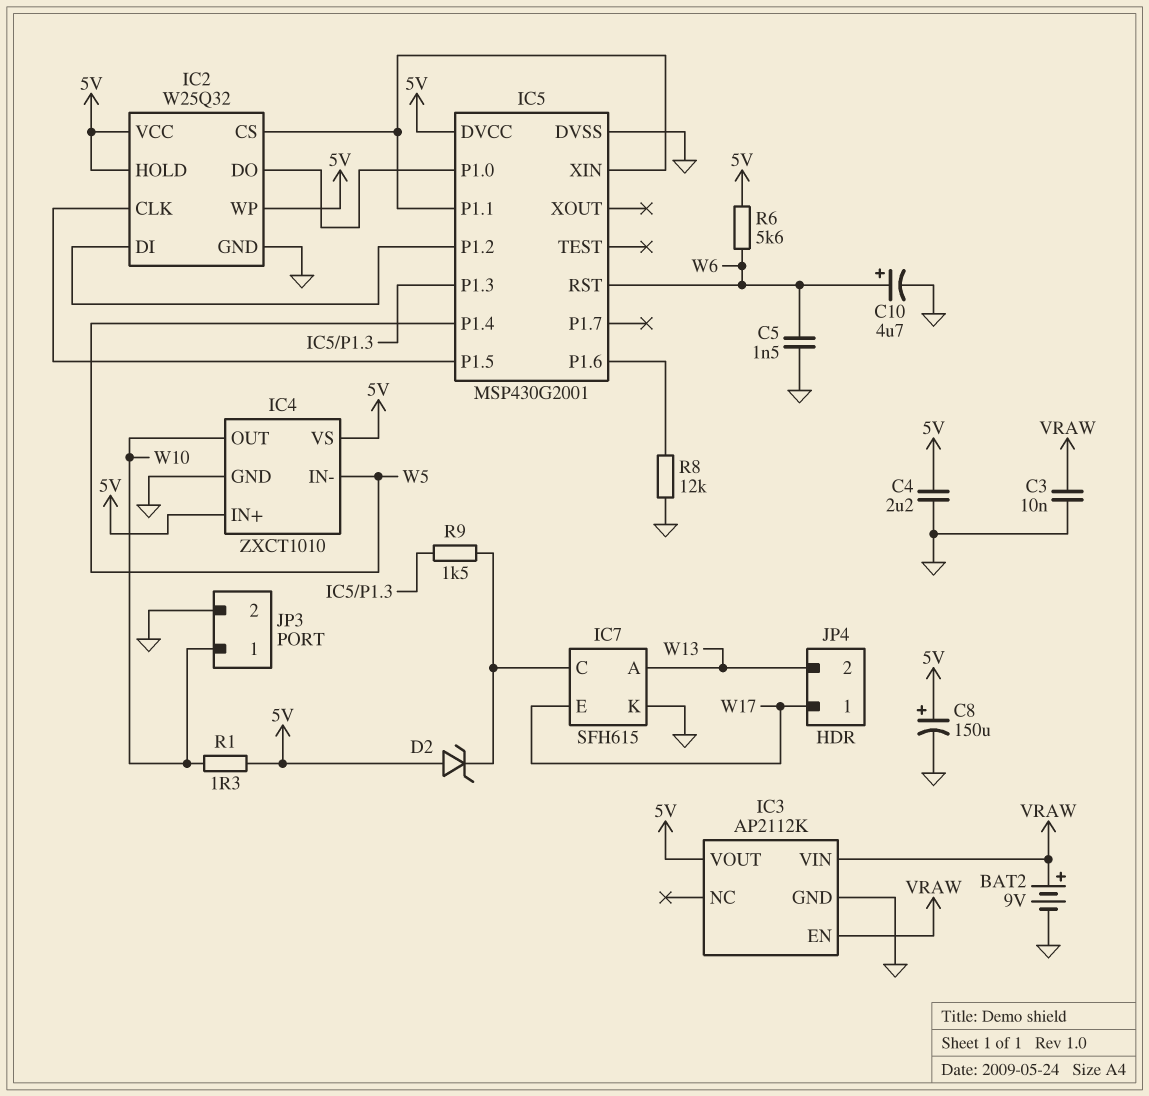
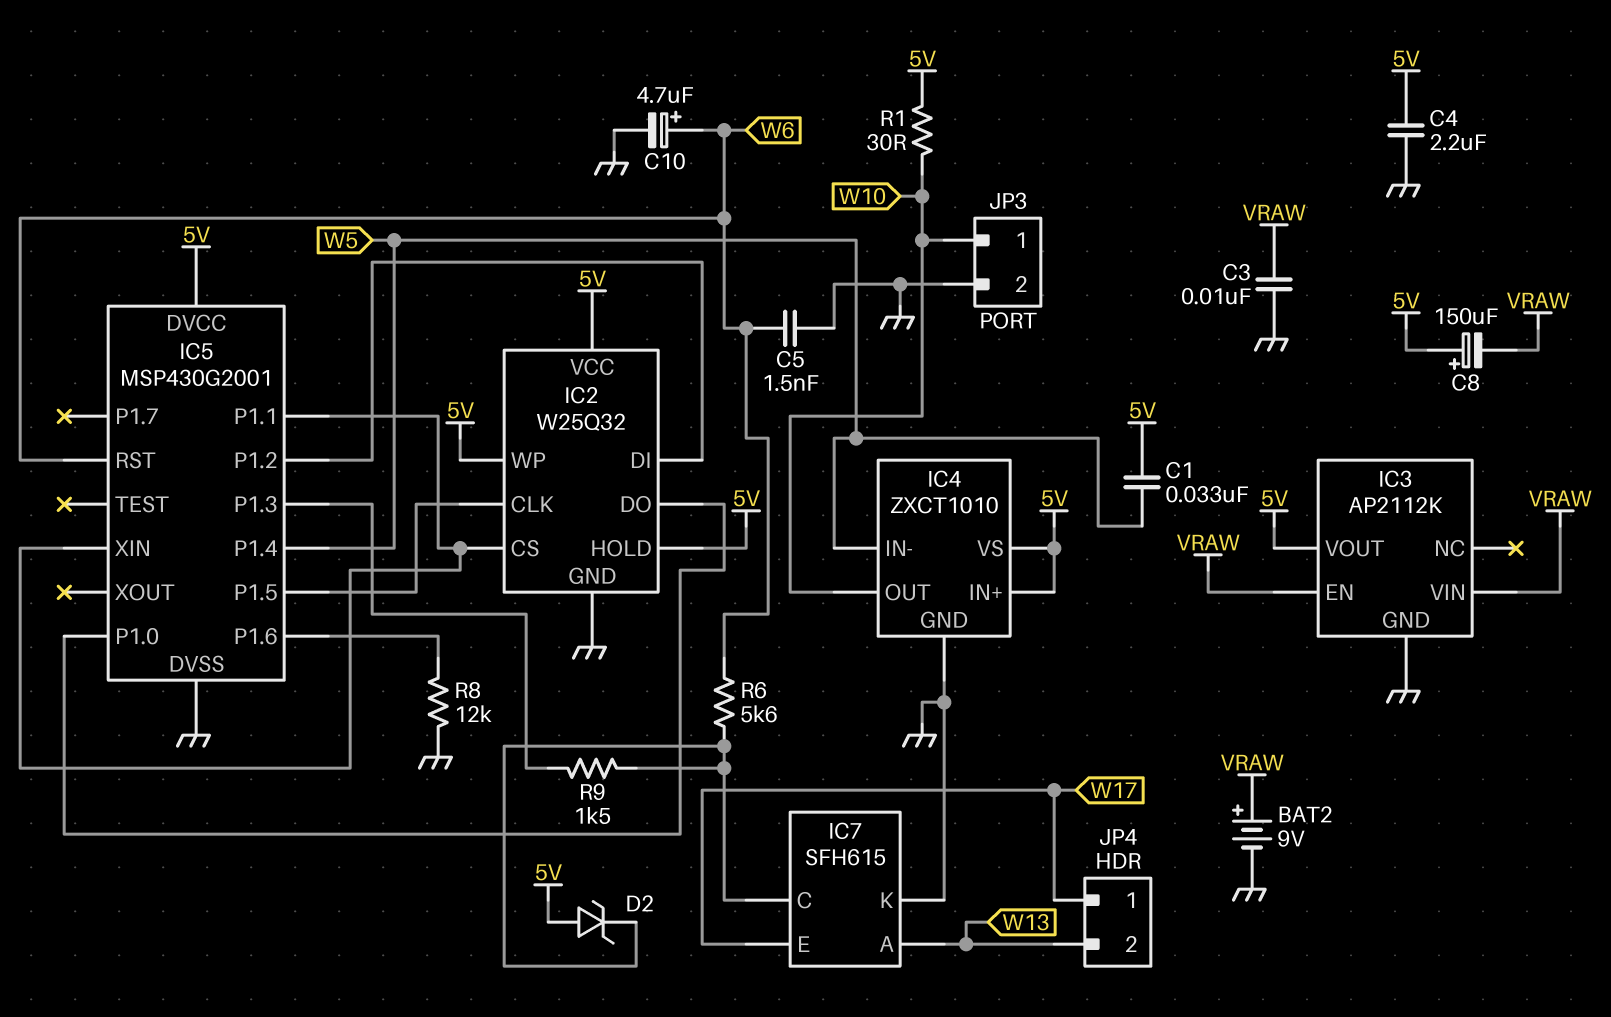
C1: none -> 33nF (5V, W5)
C8: 150uF (plus 5V, minus GND) -> 150uF (plus 5V, minus VRAW)
R1: 1.3 (5V, W10) -> 30 (5V, W10)
R6: 5.6k (5V, W6) -> 5.6k (IC7/C, W6)

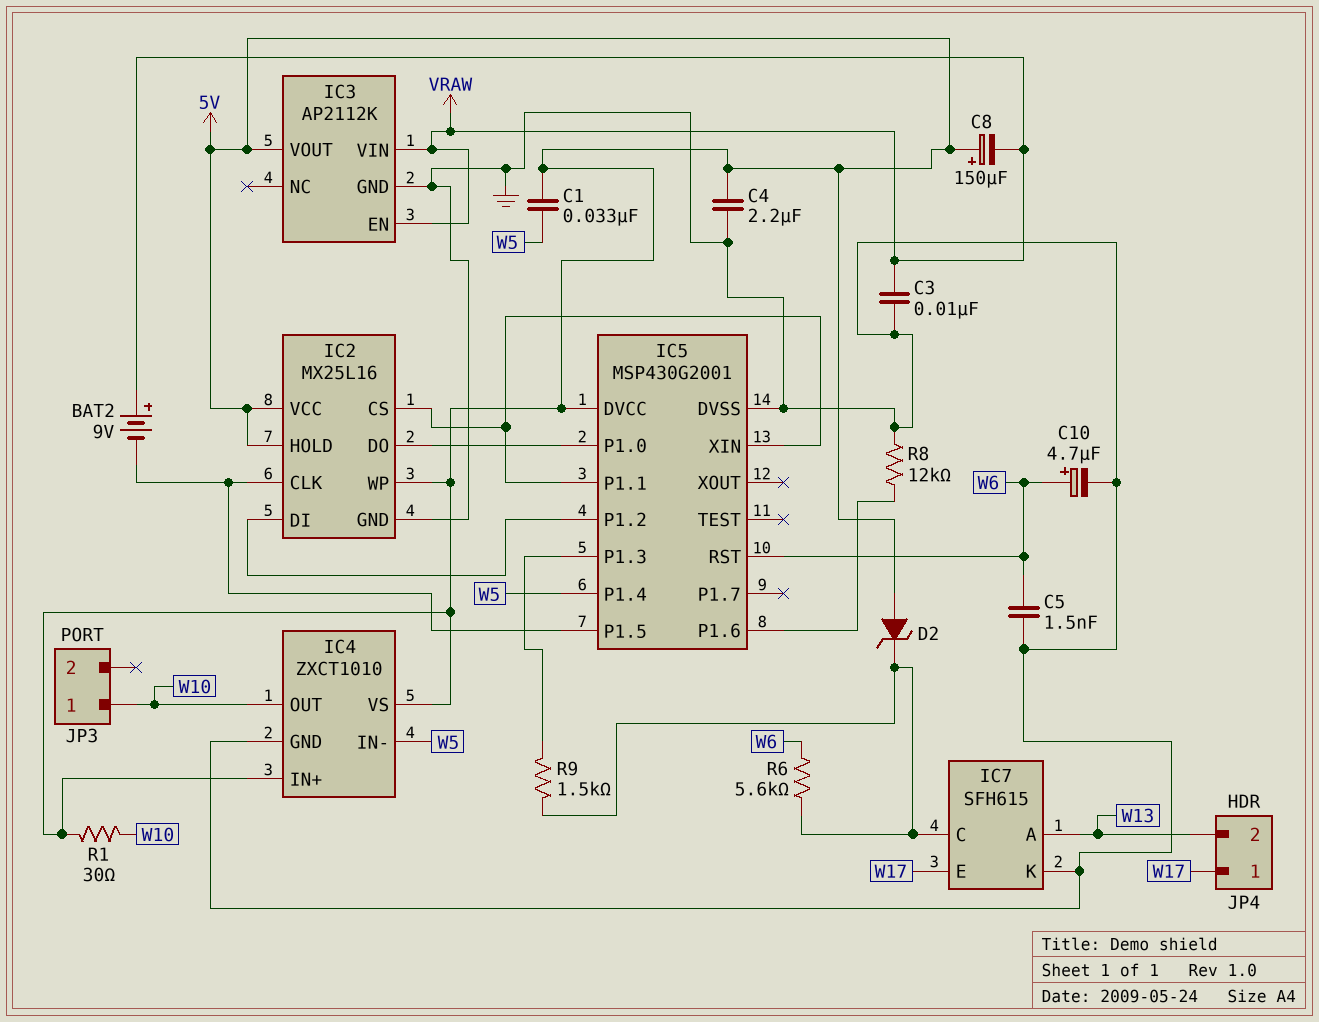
BAT2: 9V (plus VRAW, minus GND) -> 9V (plus VRAW, minus IC2/CLK)
IC2: W25Q32 -> MX25L16
JP3 pin 2: GND -> none

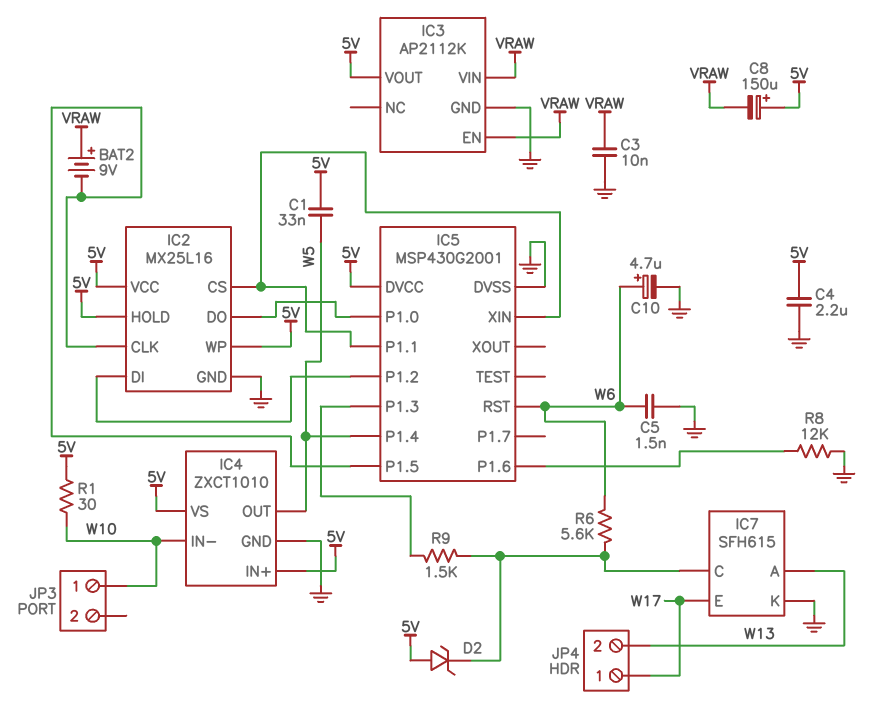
IC4 pin IN-: W5 -> W10
IC4 pin OUT: W10 -> W5

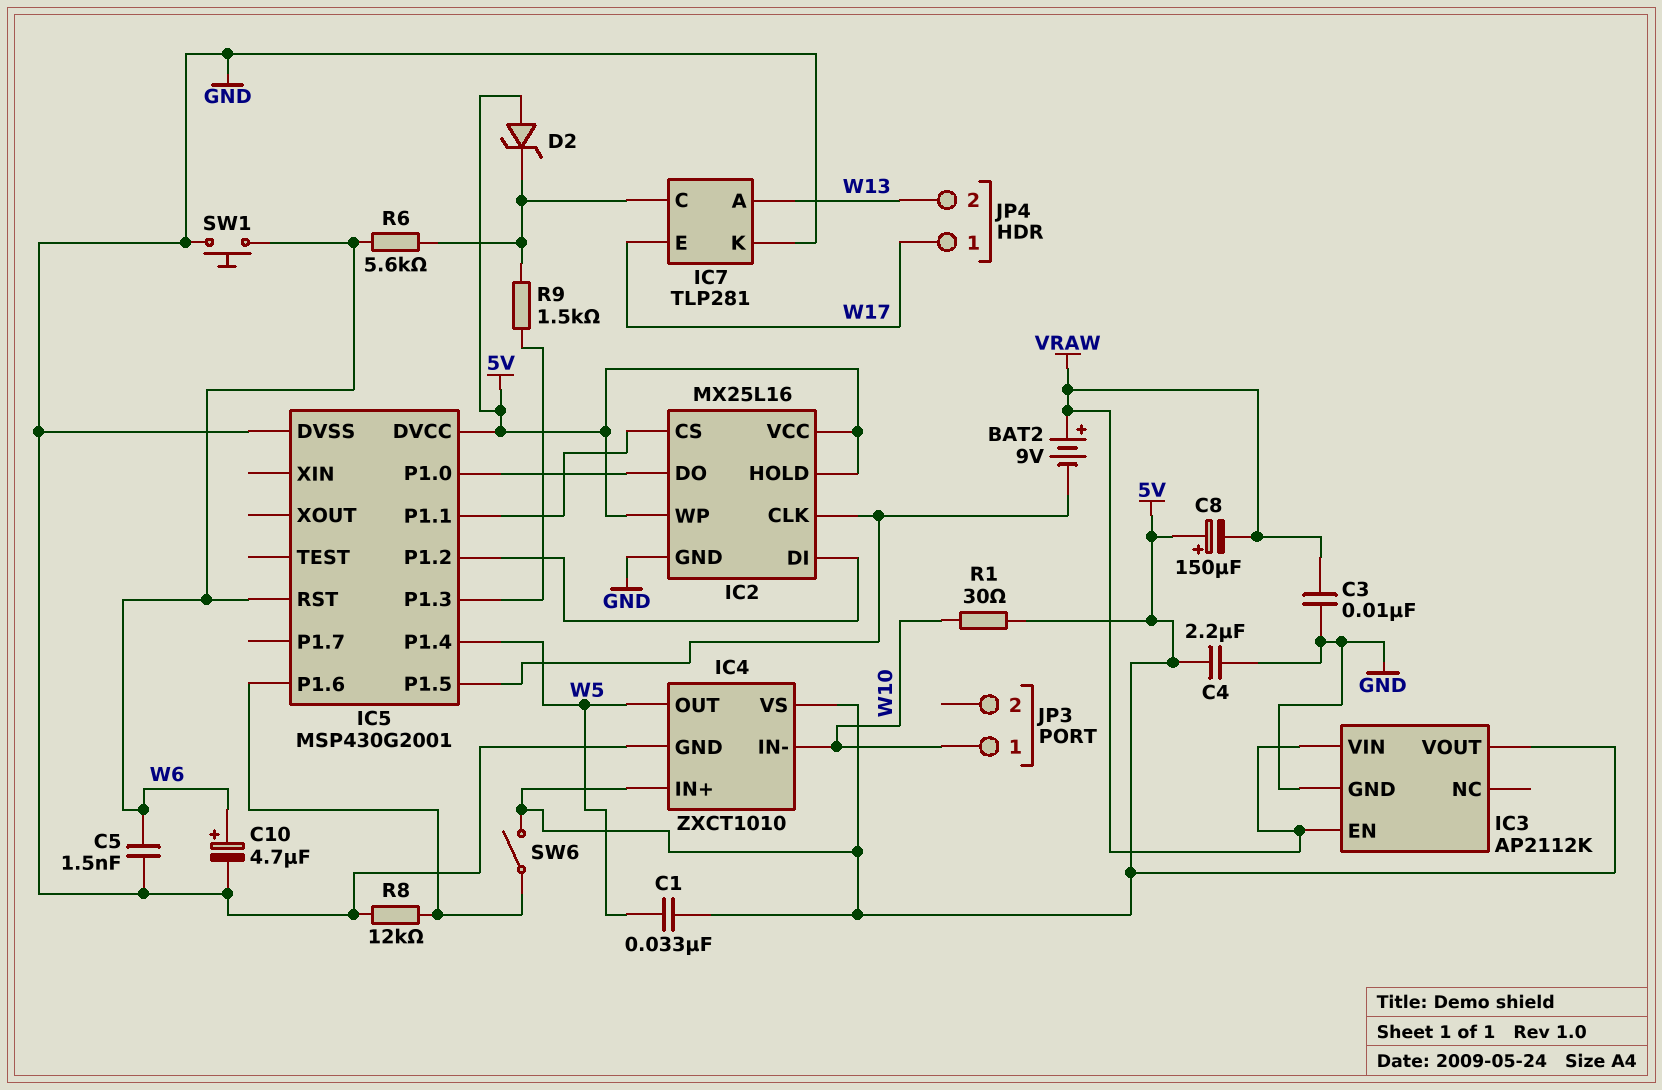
IC5 pin XIN: IC2/CS -> none
IC7: SFH615 -> TLP281
SW1: none -> button (GND, W6)
SW6: none -> switch (5V, IC5/P1.6)

